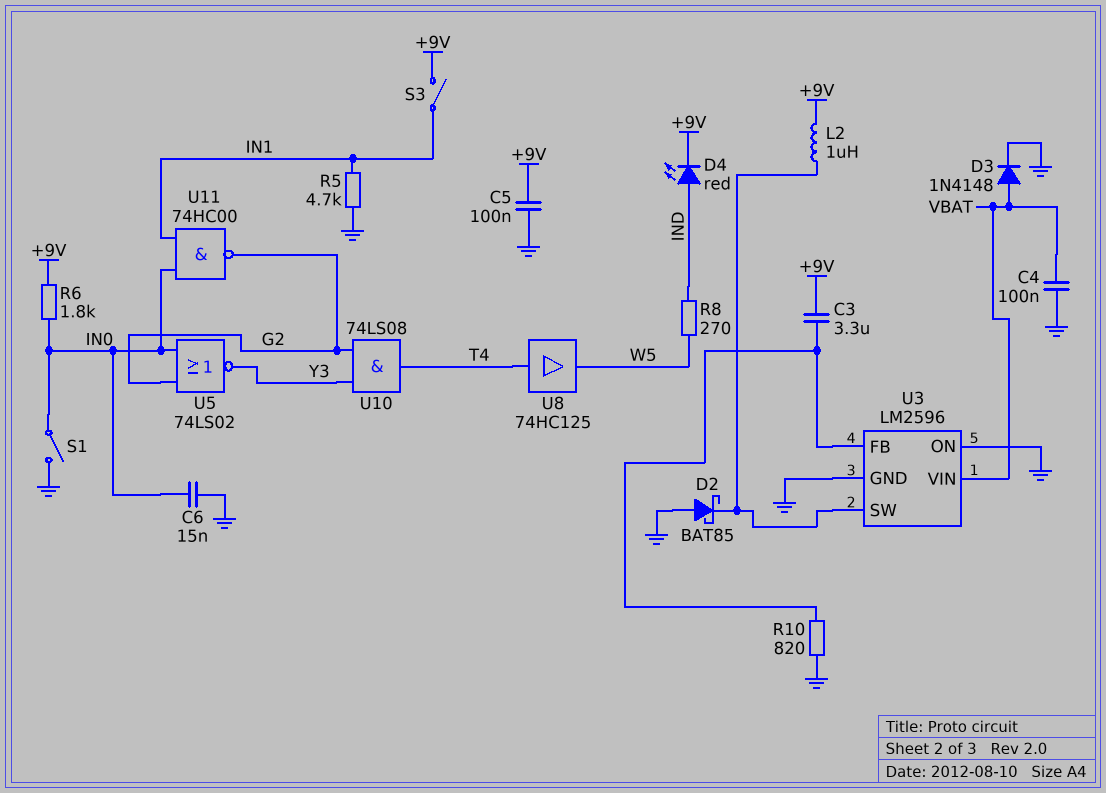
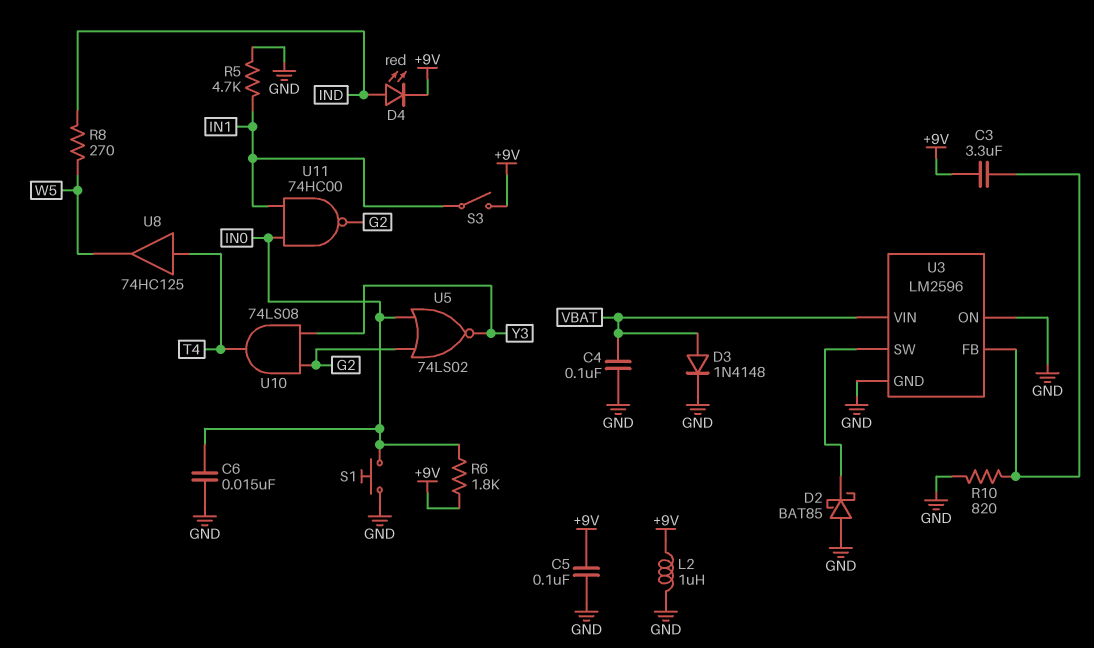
L2: 1uH (+9V, U3/SW) -> 1uH (+9V, GND)
S1: switch (GND, IN0) -> button (GND, IN0)

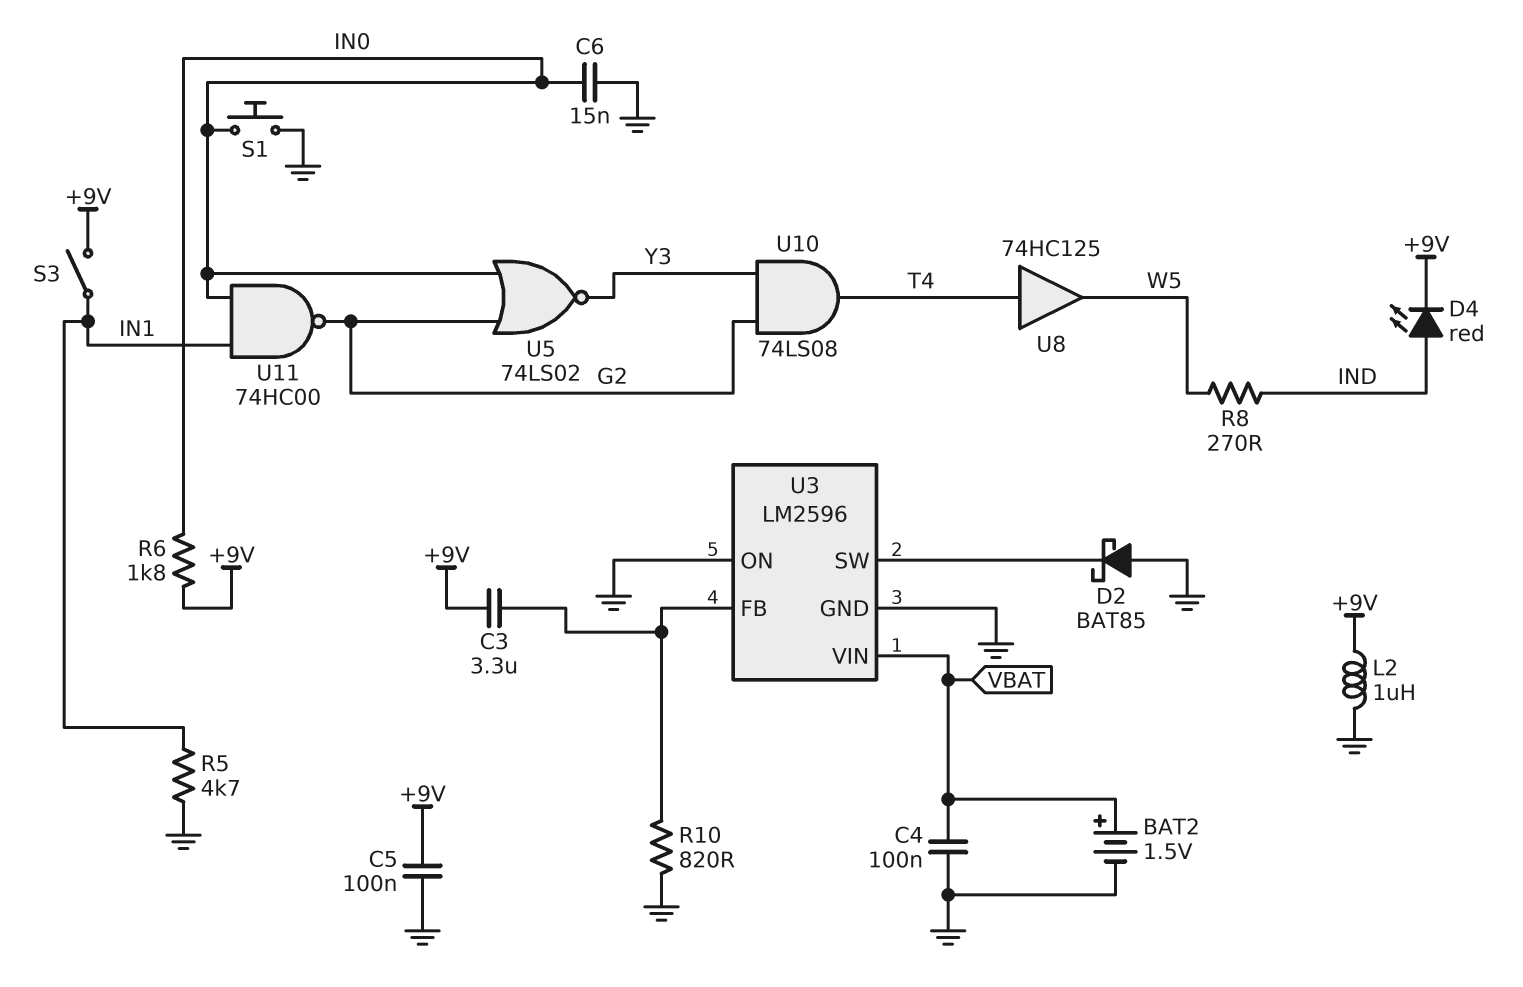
BAT2: none -> 1.5V (plus VBAT, minus GND)
D3: diode 1N4148 (A VBAT, K GND) -> none

